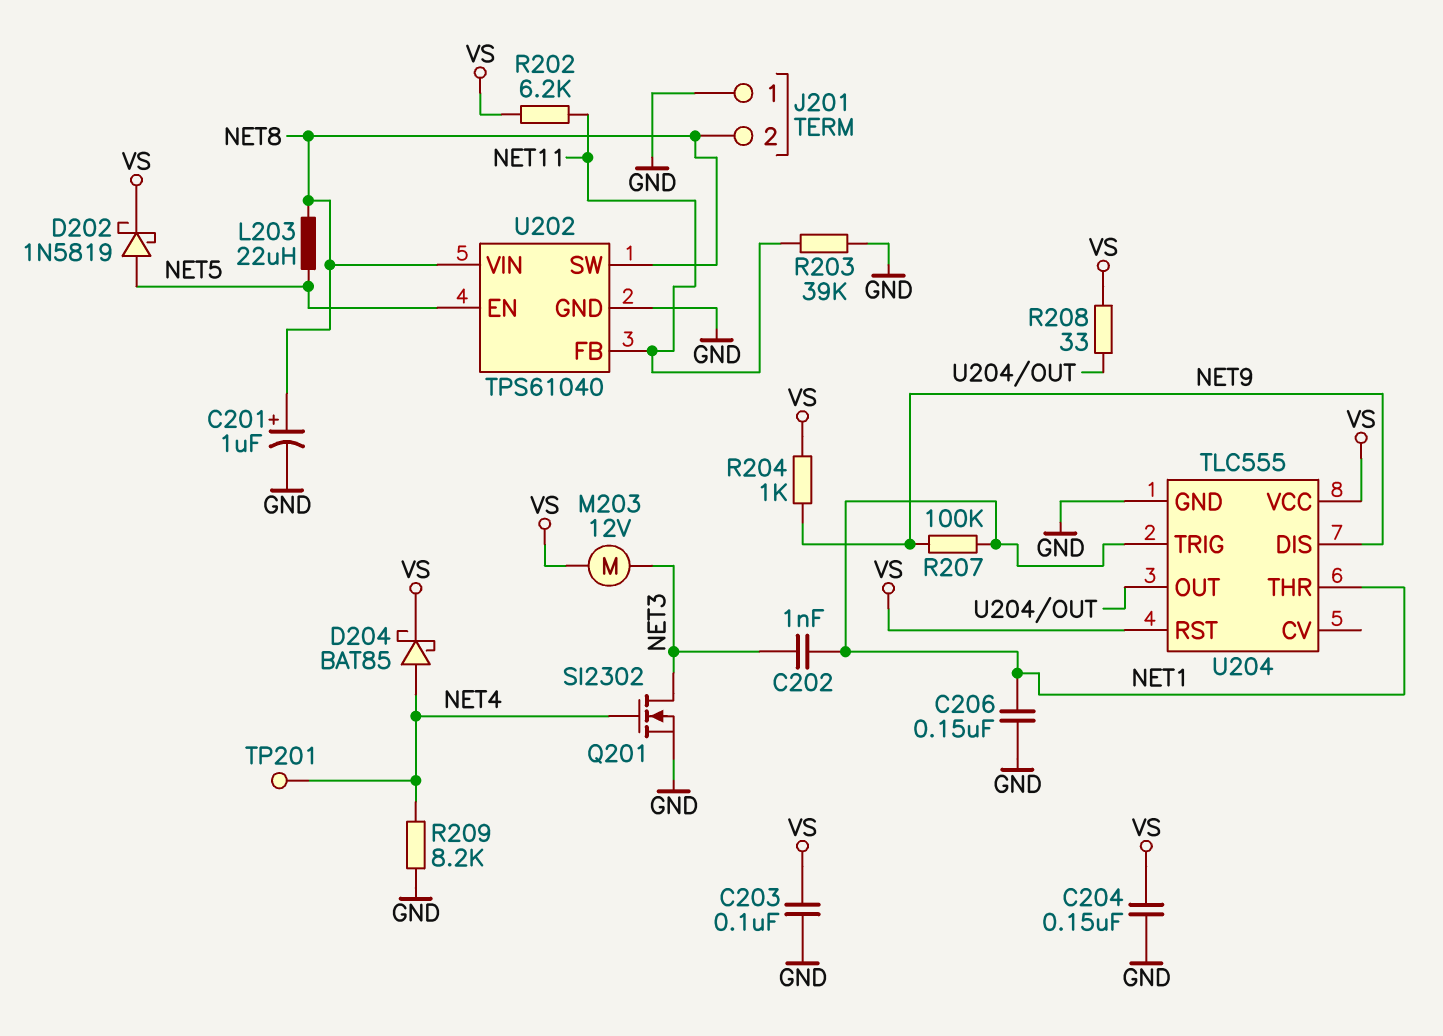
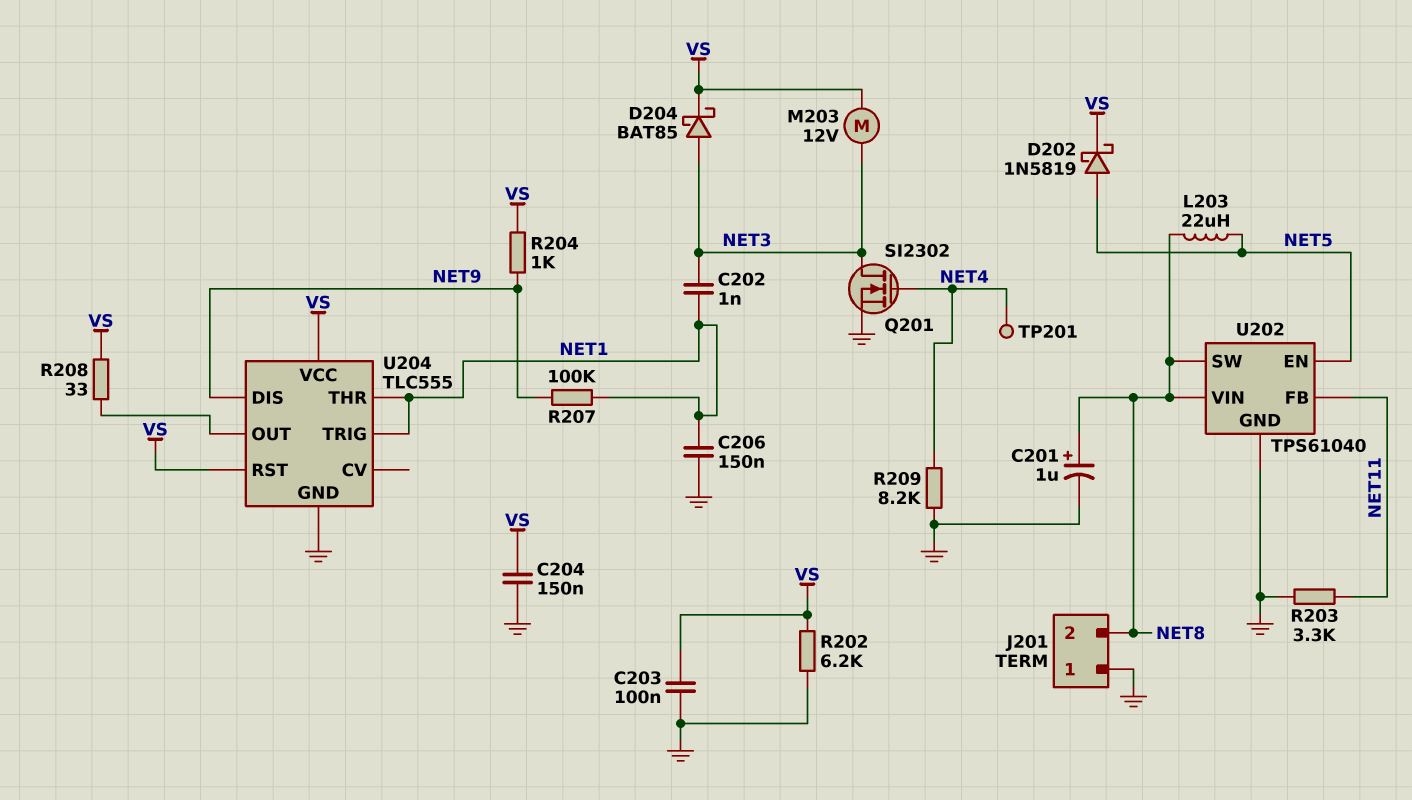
D204: schottky BAT85 (A NET4, K VS) -> schottky BAT85 (A NET3, K VS)
R202: 6.2k (NET11, VS) -> 6.2k (GND, VS)
R203: 39k (GND, NET11) -> 3.3k (GND, NET11)

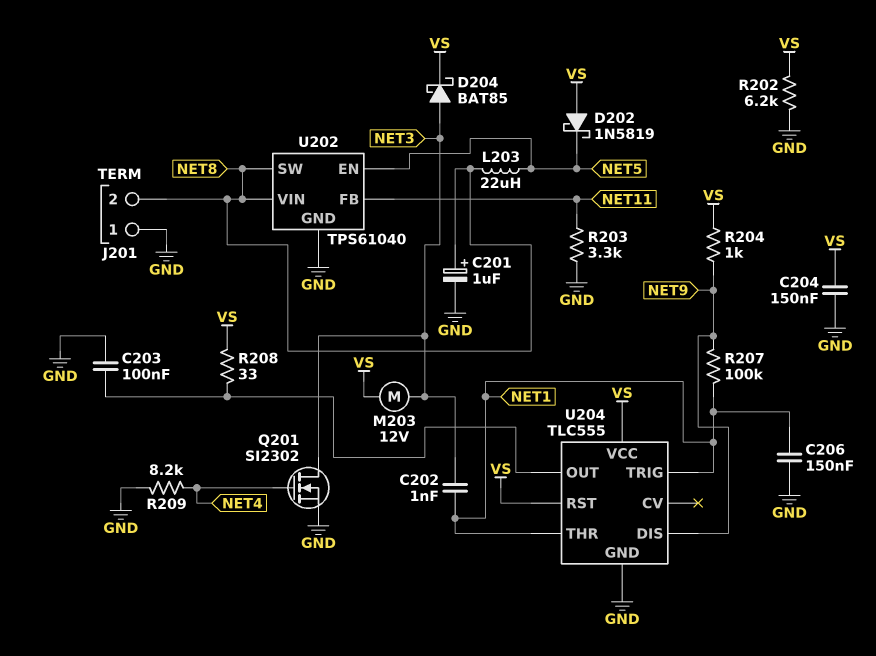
C203: 100nF (GND, VS) -> 100nF (GND, U204/OUT)
D202: schottky 1N5819 (A NET5, K VS) -> schottky 1N5819 (A VS, K NET5)
TP201: test point (NET4) -> none

